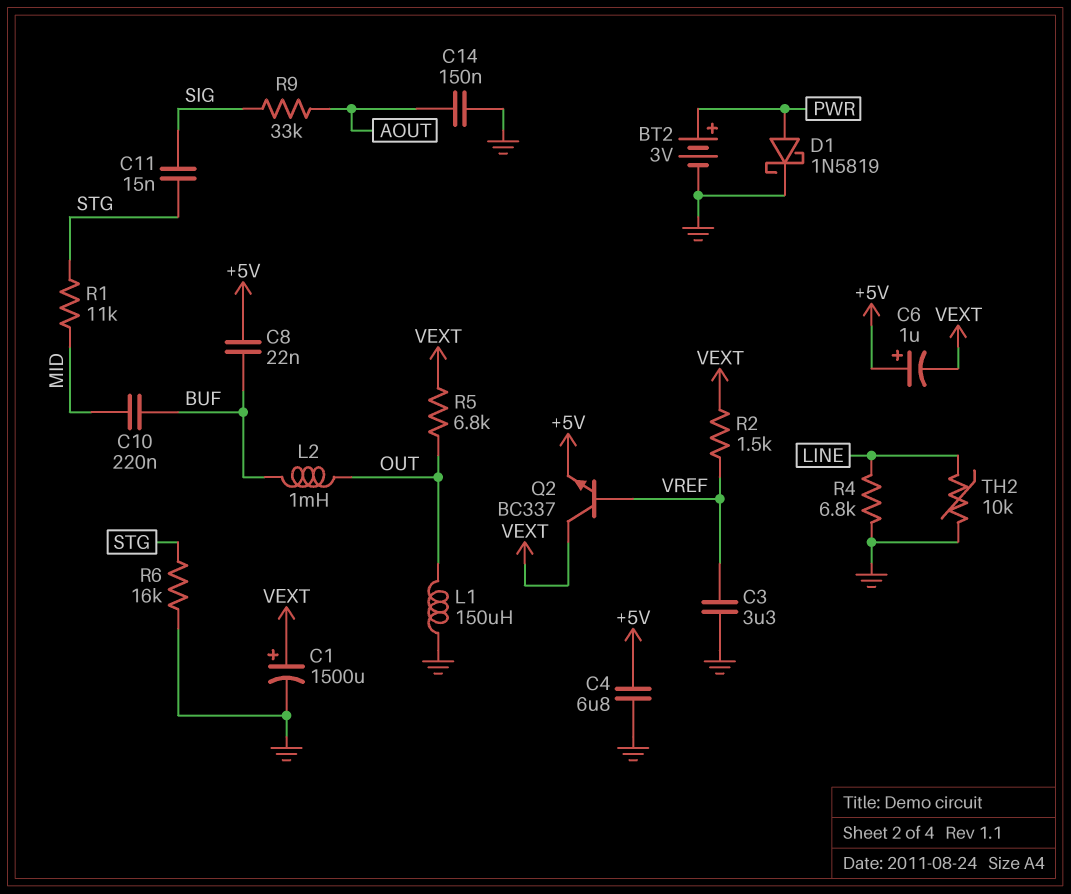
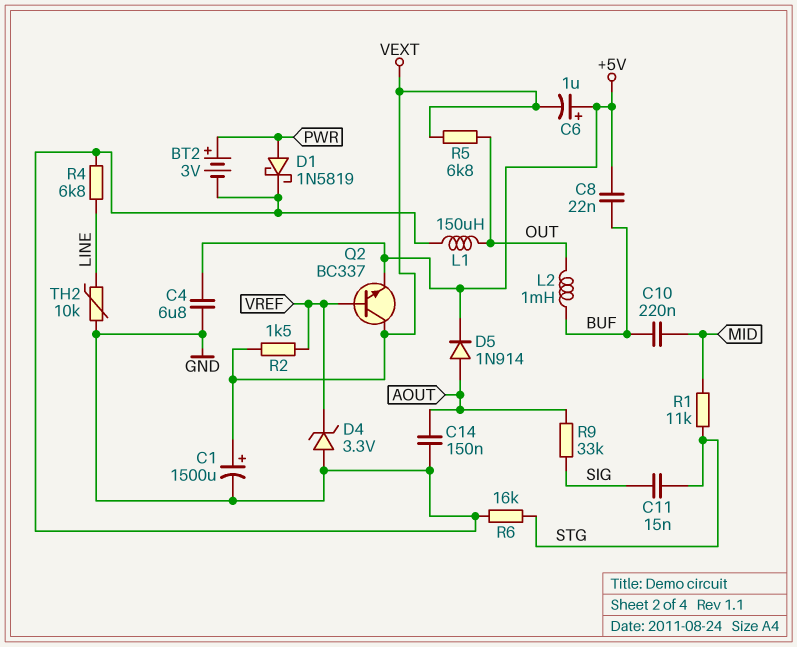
C3: 3.3uF (GND, VREF) -> none
D4: none -> zener 3.3V (A GND, K VREF)
D5: none -> diode 1N914 (A AOUT, K +5V)

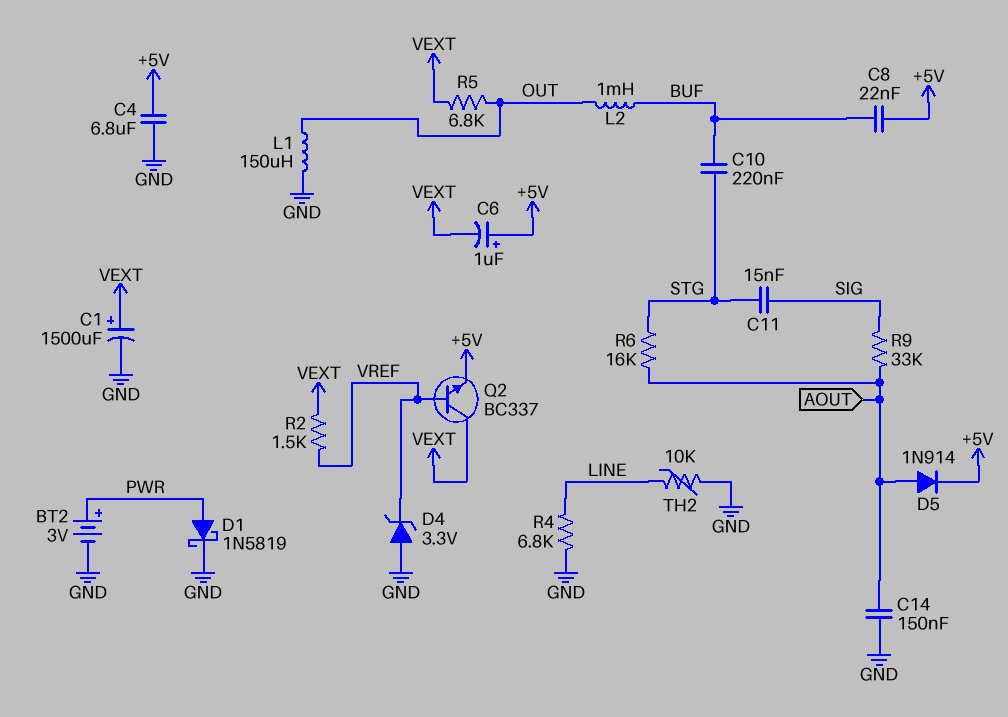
C10: 220nF (BUF, MID) -> 220nF (BUF, STG)
R1: 11k (MID, STG) -> none
R6: 16k (GND, STG) -> 16k (AOUT, STG)

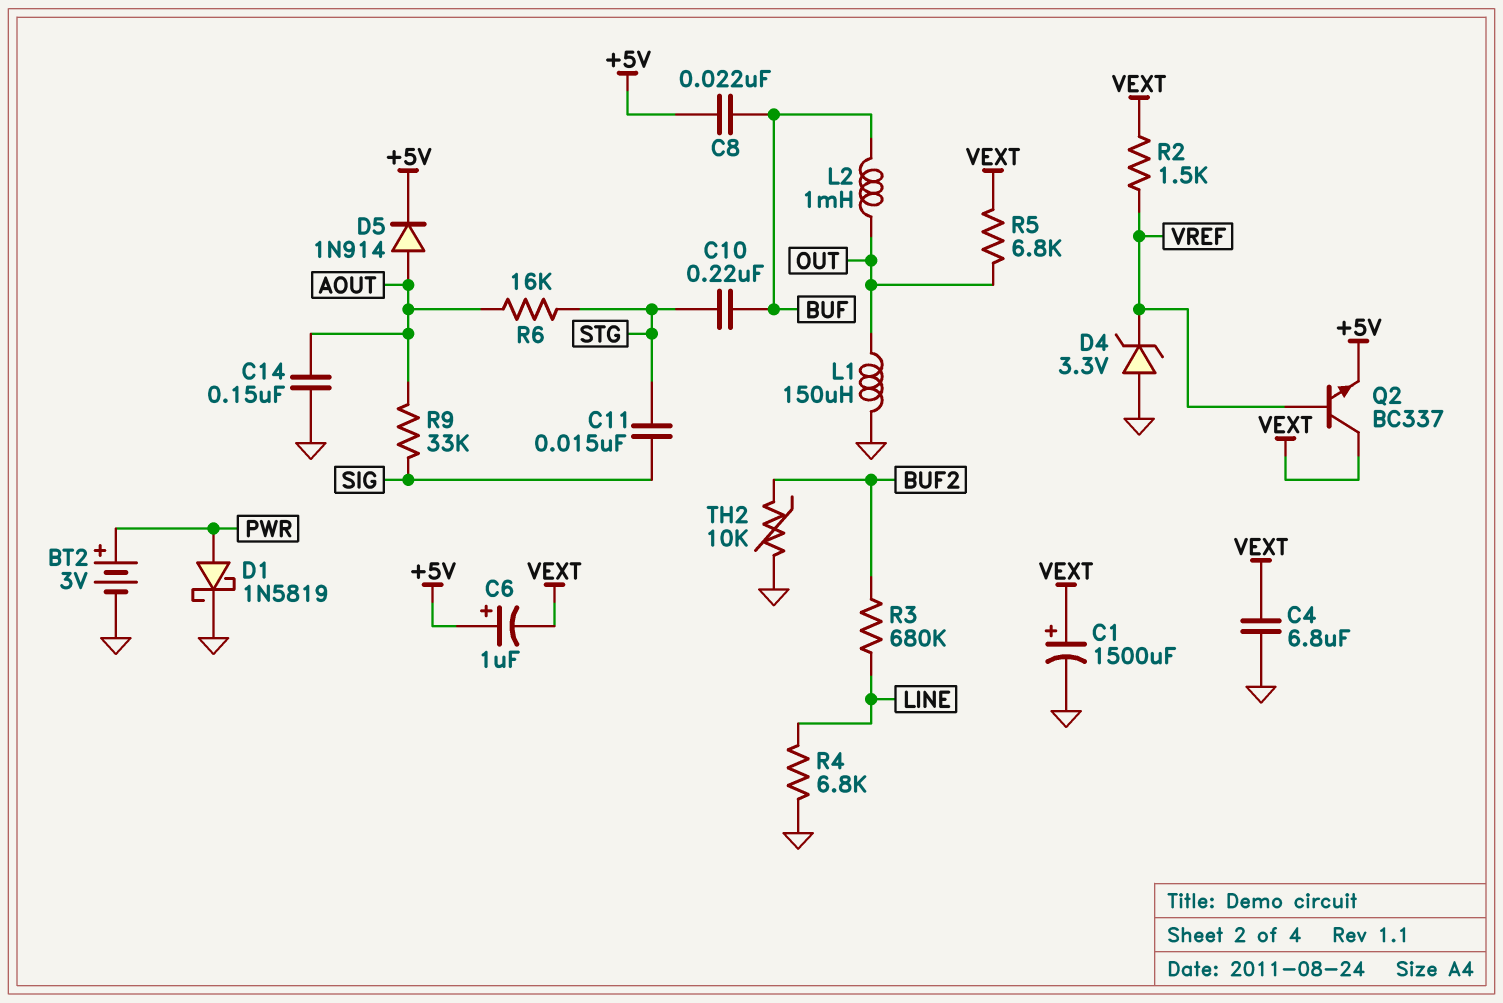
C4: 6.8uF (+5V, GND) -> 6.8uF (GND, VEXT)
R3: none -> 680k (BUF2, LINE)
TH2: 10k (GND, LINE) -> 10k (BUF2, GND)

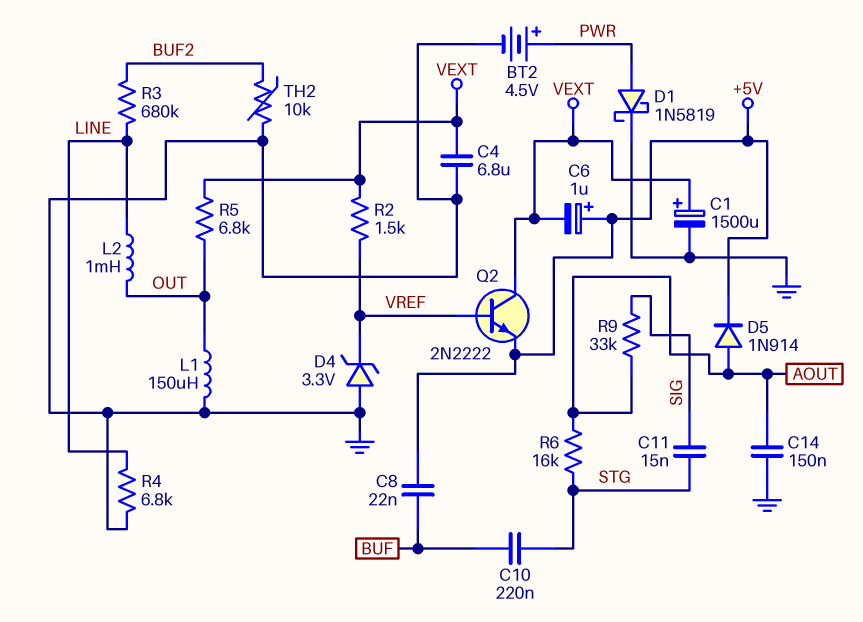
BT2: 3V (plus PWR, minus GND) -> 4.5V (plus PWR, minus GND)
L2: 1mH (BUF, OUT) -> 1mH (LINE, OUT)
Q2: NPN BC337 (B VREF, C VEXT, E +5V) -> NPN 2N2222 (B VREF, C VEXT, E +5V)

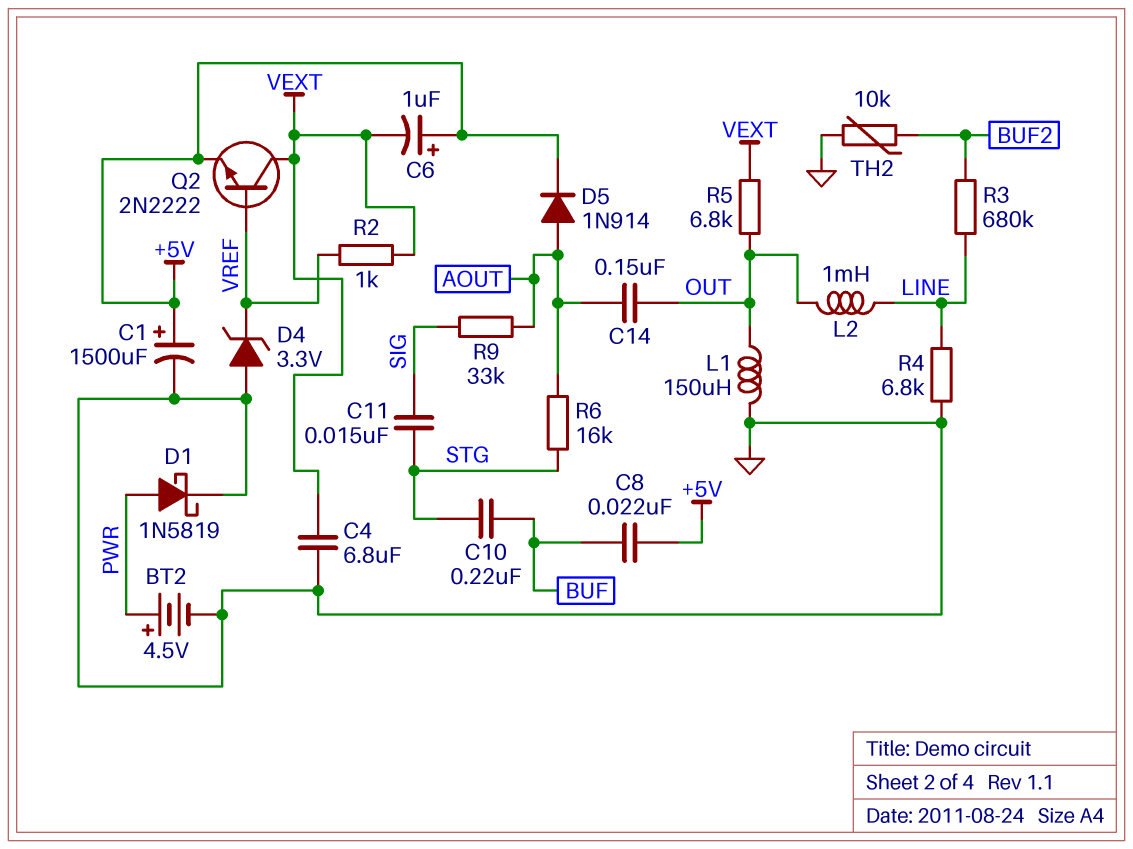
C1: 1500uF (plus VEXT, minus GND) -> 1500uF (plus +5V, minus GND)
C14: 150nF (AOUT, GND) -> 150nF (AOUT, OUT)
R2: 1.5k (VEXT, VREF) -> 1k (VEXT, VREF)

